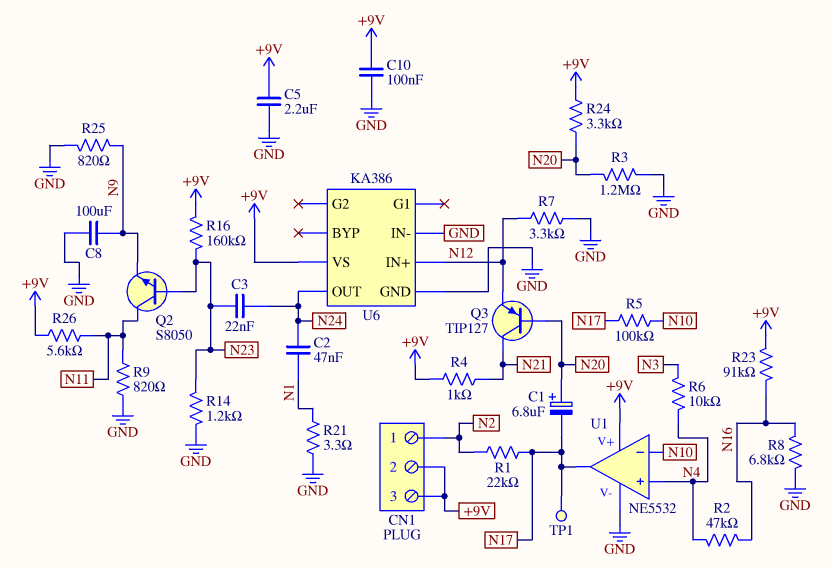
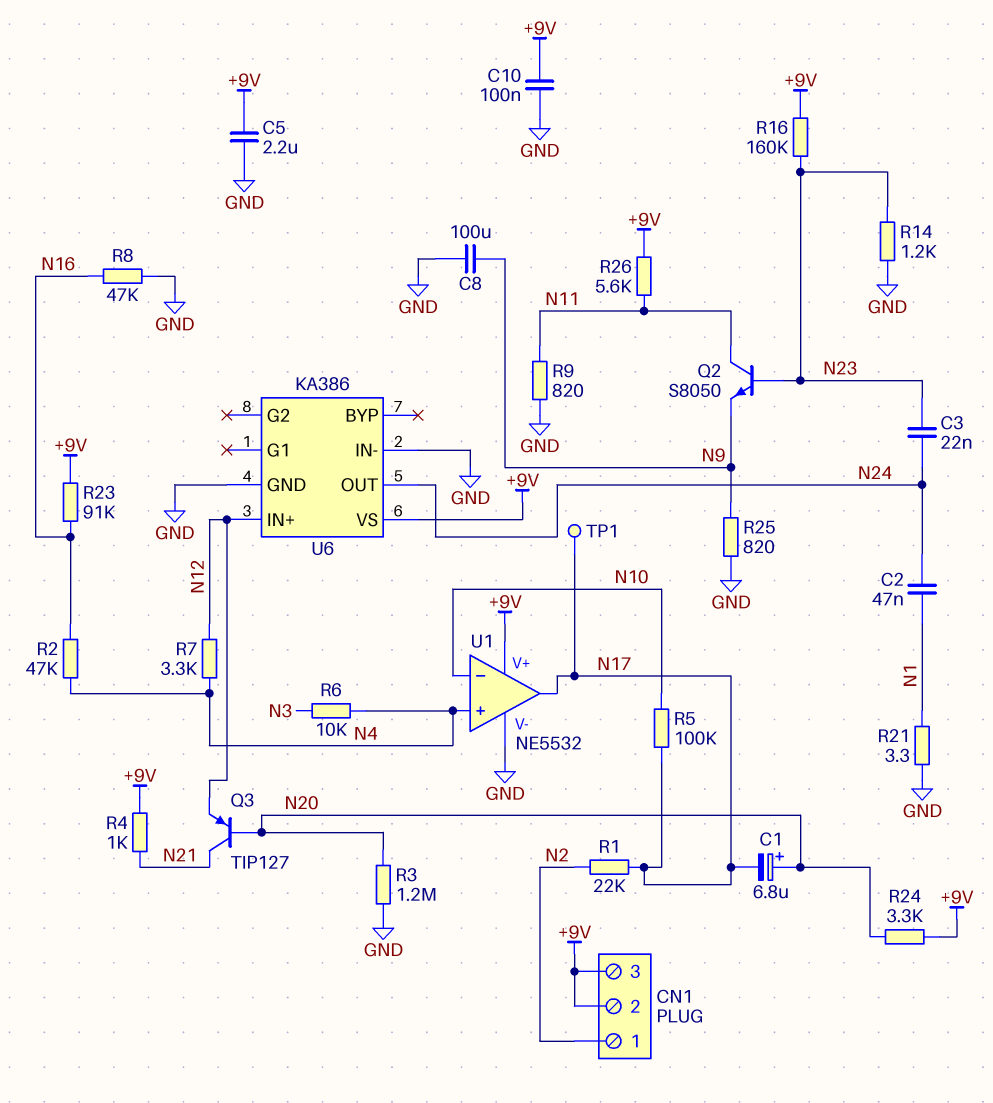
R7: 3.3k (GND, N12) -> 3.3k (N4, N12)
R8: 6.8k (GND, N16) -> 47k (GND, N16)

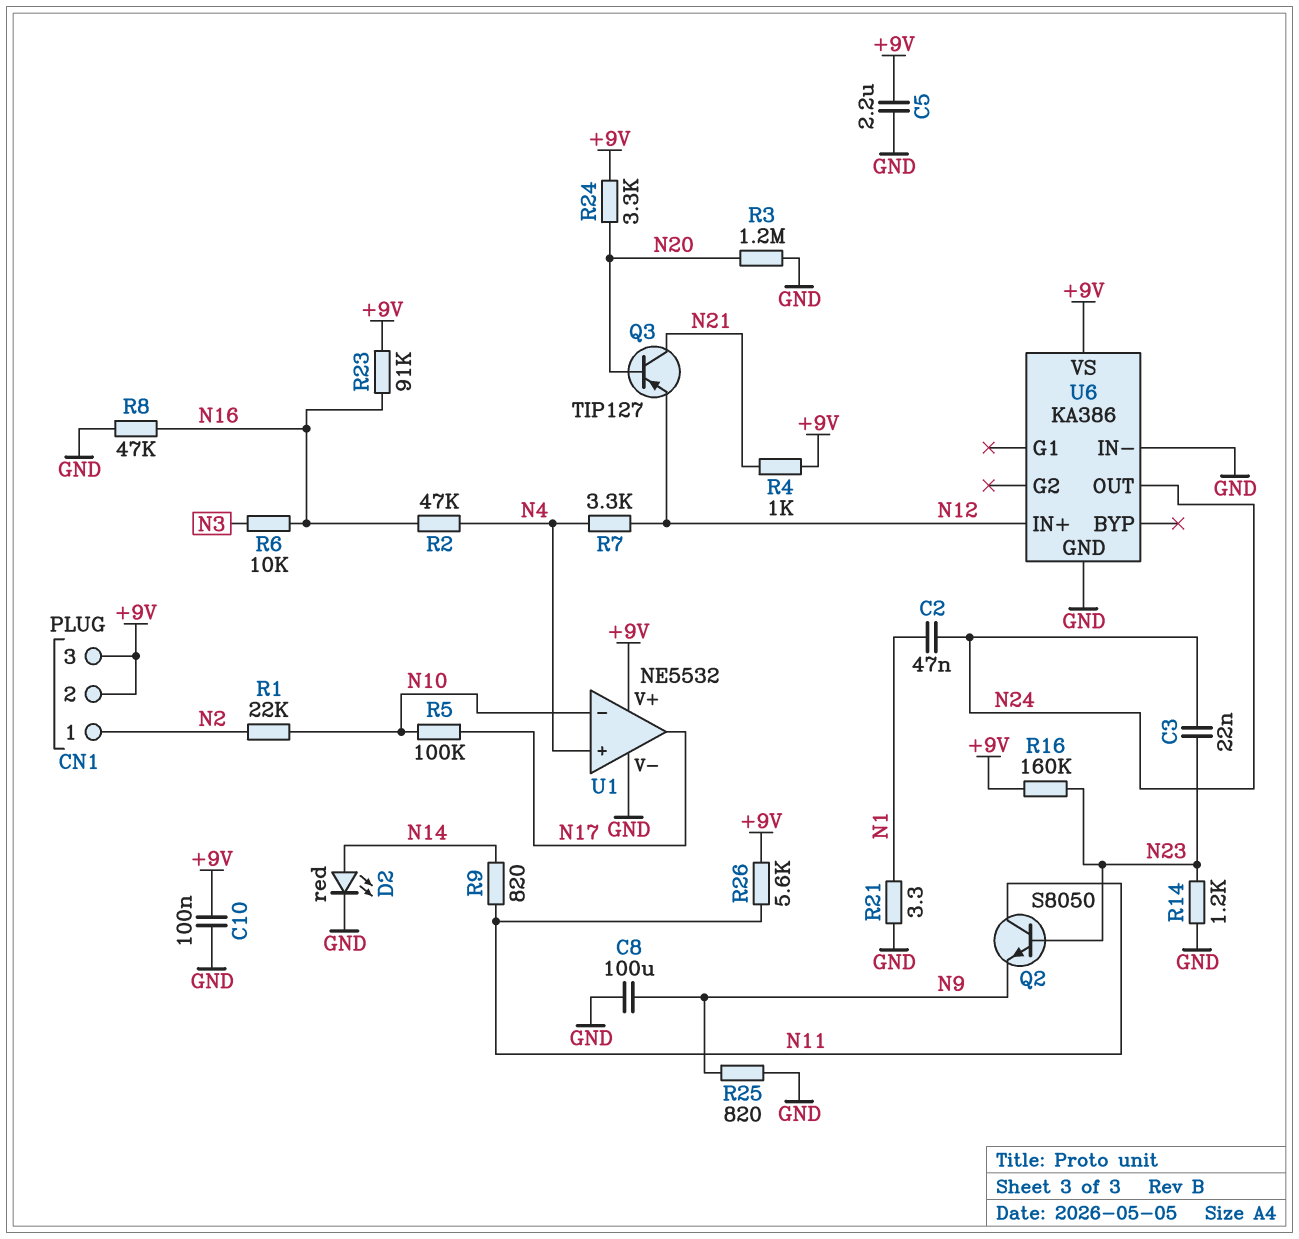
C1: 6.8uF (plus N20, minus N17) -> none
D2: none -> LED red (A N14, K GND)
R1: 22k (N2, N17) -> 22k (N2, N10)
R6: 10k (N3, N4) -> 10k (N3, N16)
R9: 820 (GND, N11) -> 820 (N11, N14)
TP1: test point (N17) -> none

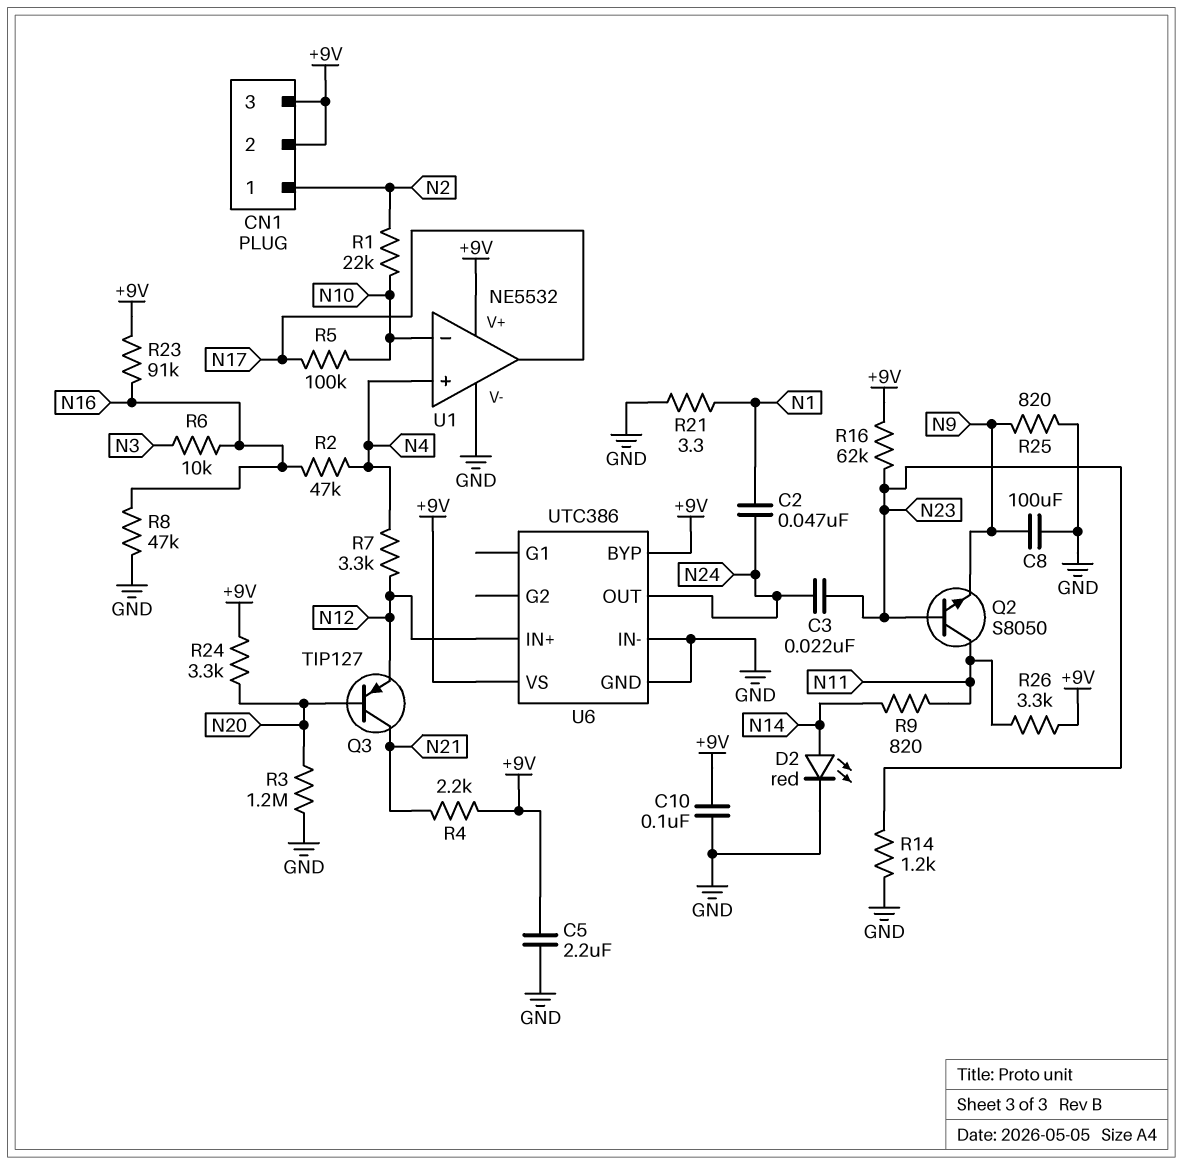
R4: 1k (+9V, N21) -> 2.2k (+9V, N21)
R16: 160k (+9V, N23) -> 62k (+9V, N23)
R26: 5.6k (+9V, N11) -> 3.3k (+9V, N11)
U6: KA386 -> UTC386
U6 pin BYP: none -> +9V

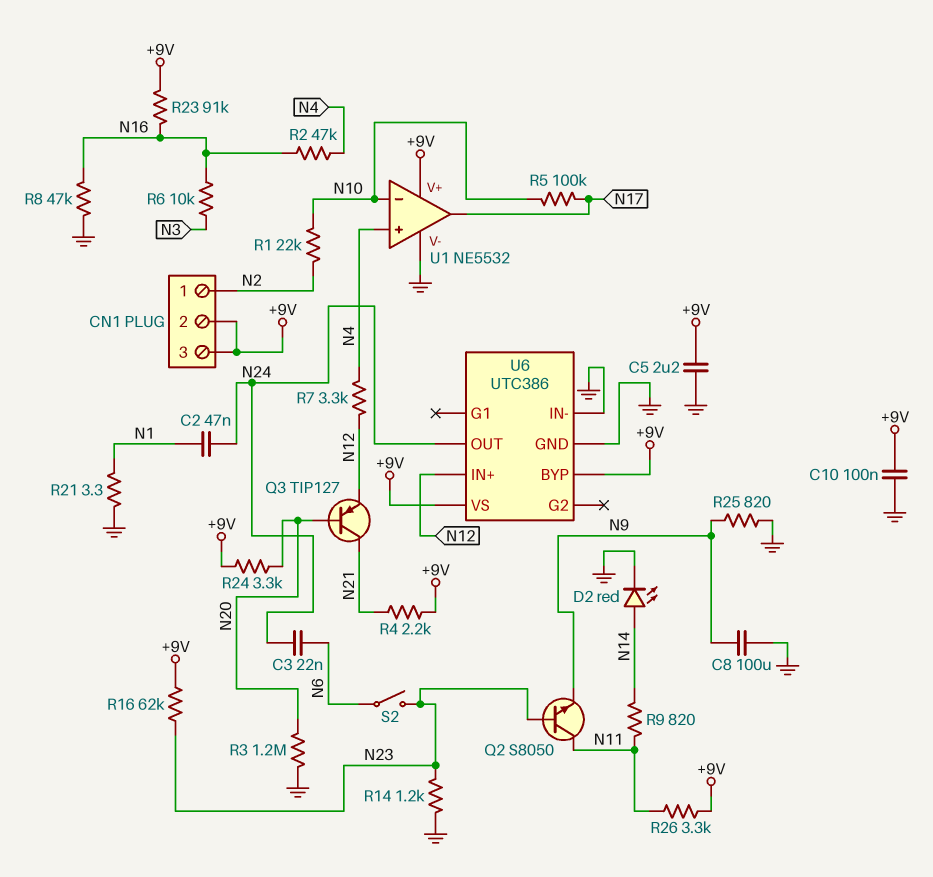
C3: 22nF (N23, N24) -> 22nF (N6, N24)
S2: none -> switch (N6, N23)

